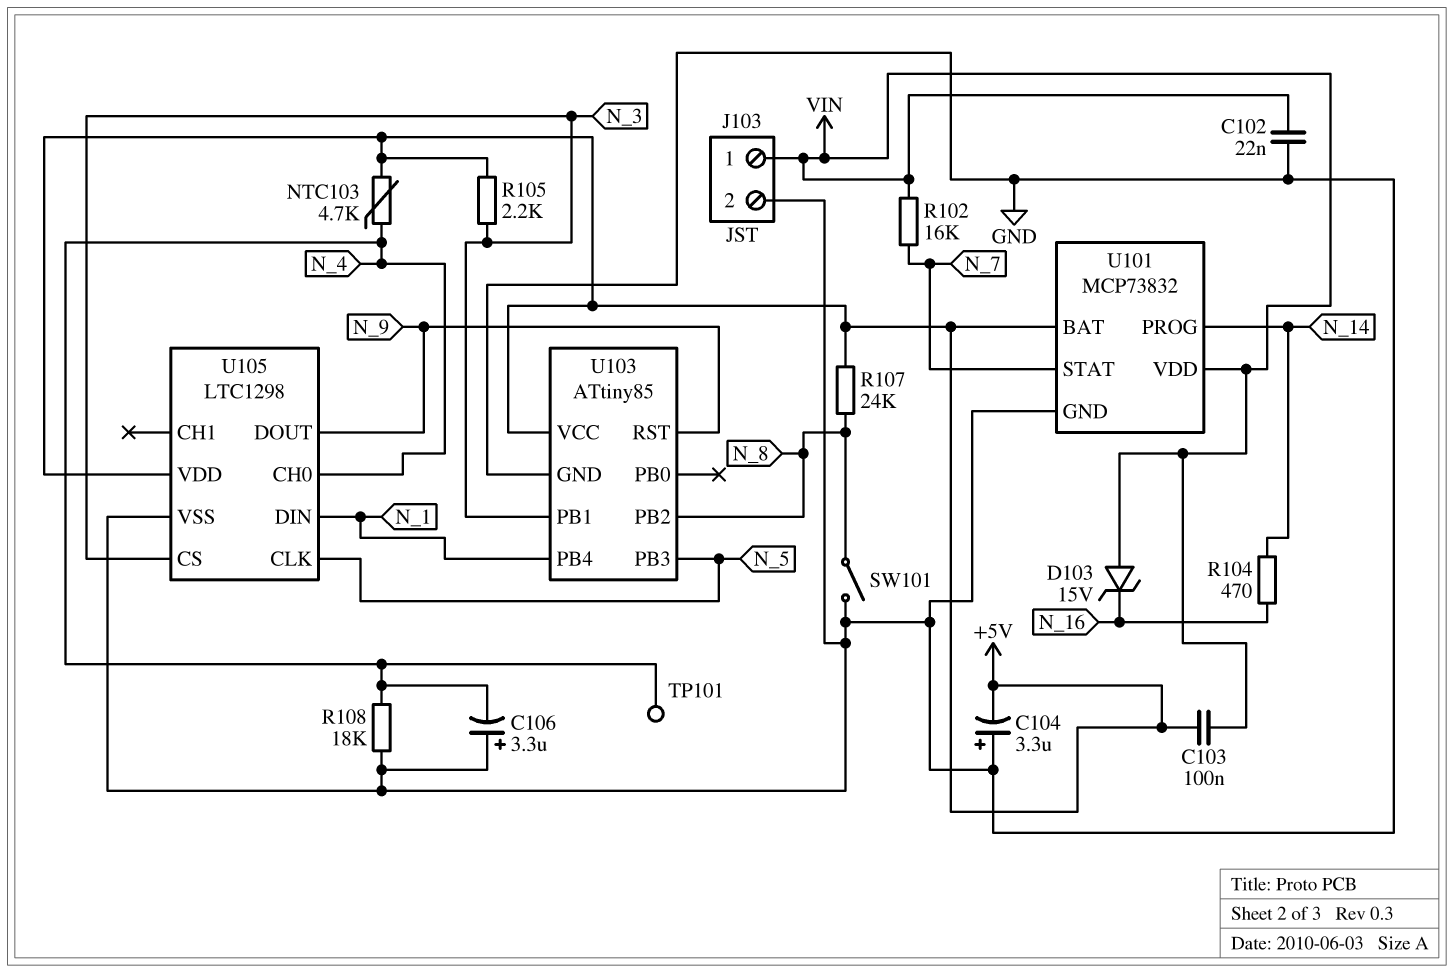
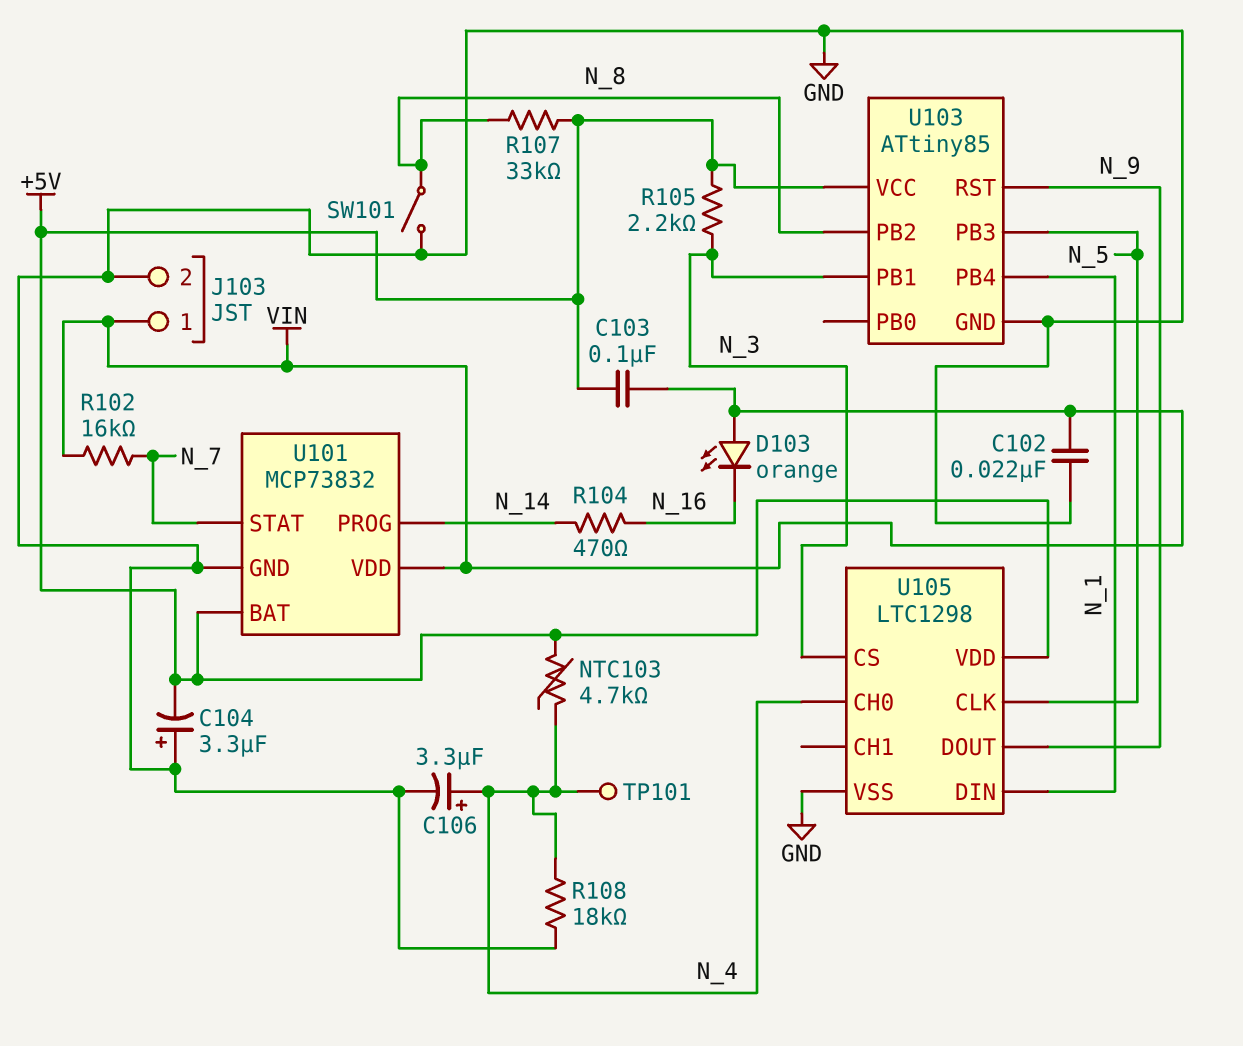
C106: 3.3uF (plus GND, minus N_4) -> 3.3uF (plus N_4, minus GND)
D103: zener 15V (A VIN, K N_16) -> LED orange (A VIN, K N_16)
R107: 24k (+5V, N_8) -> 33k (+5V, N_8)

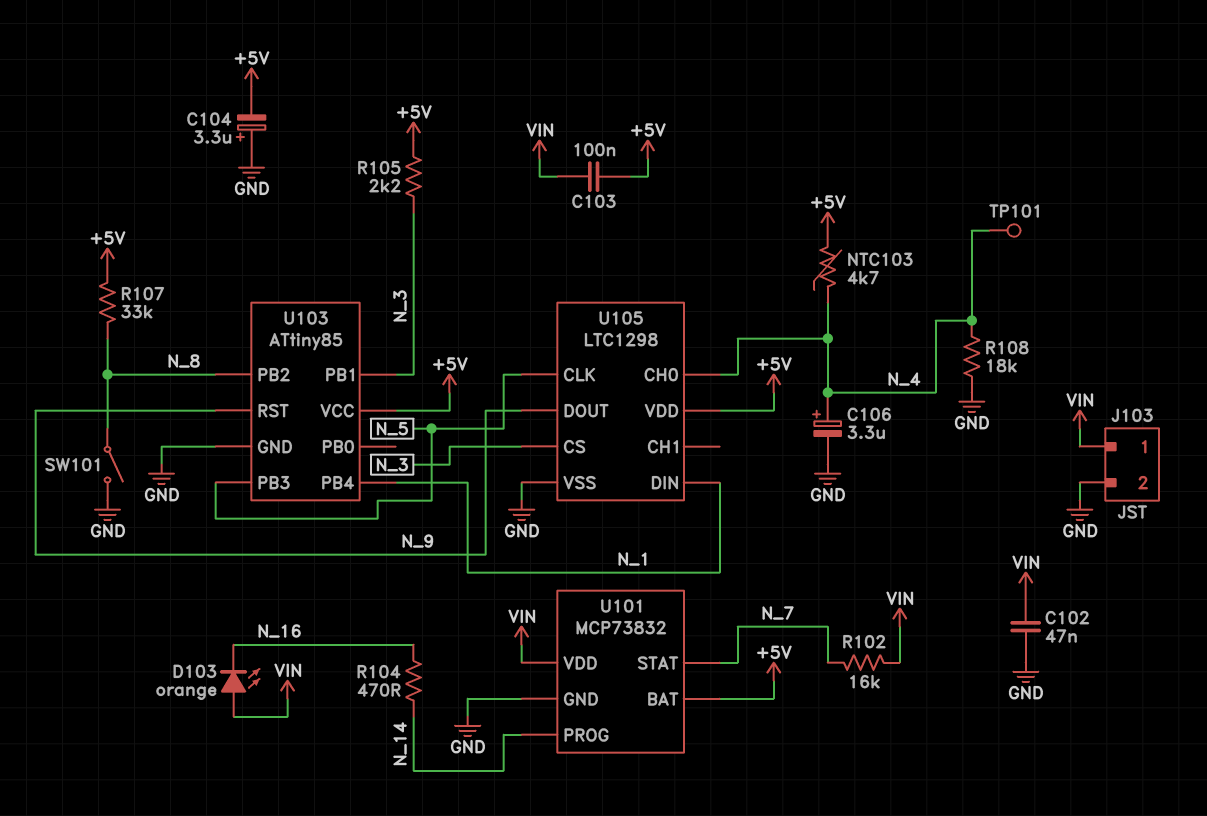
C102: 22nF (GND, VIN) -> 47nF (GND, VIN)

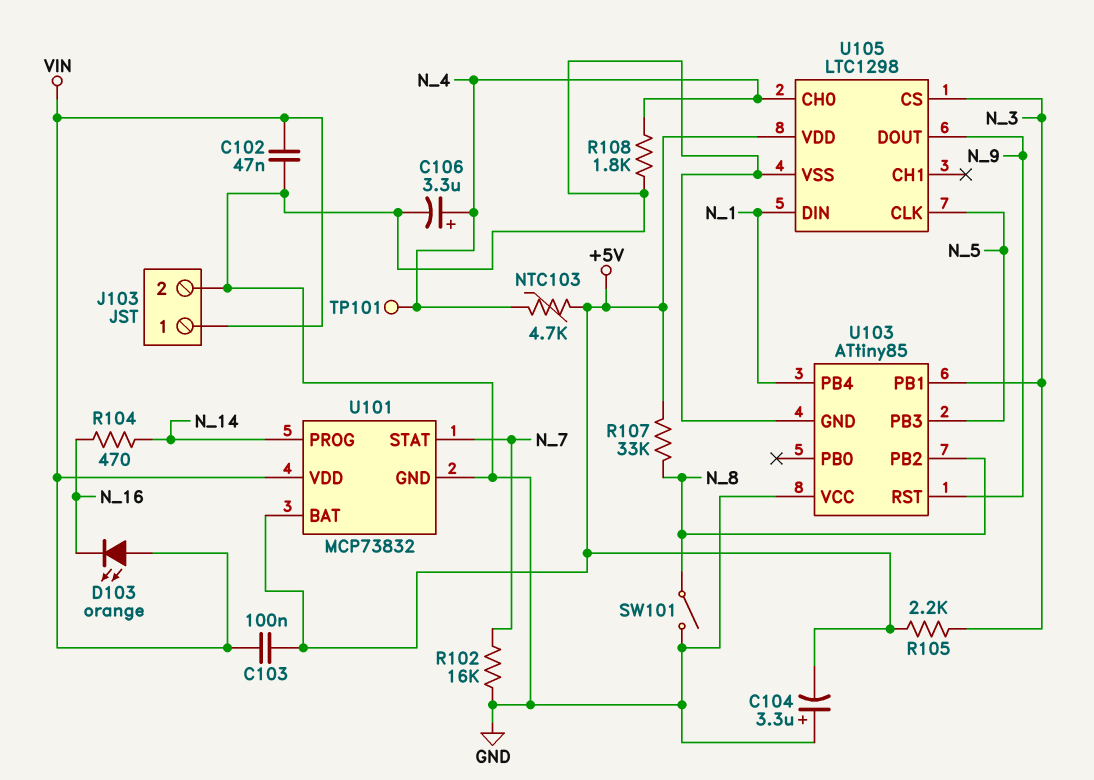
R102: 16k (N_7, VIN) -> 16k (GND, N_7)
R108: 18k (GND, N_4) -> 1.8k (GND, N_4)
U103 pin VCC: +5V -> GND

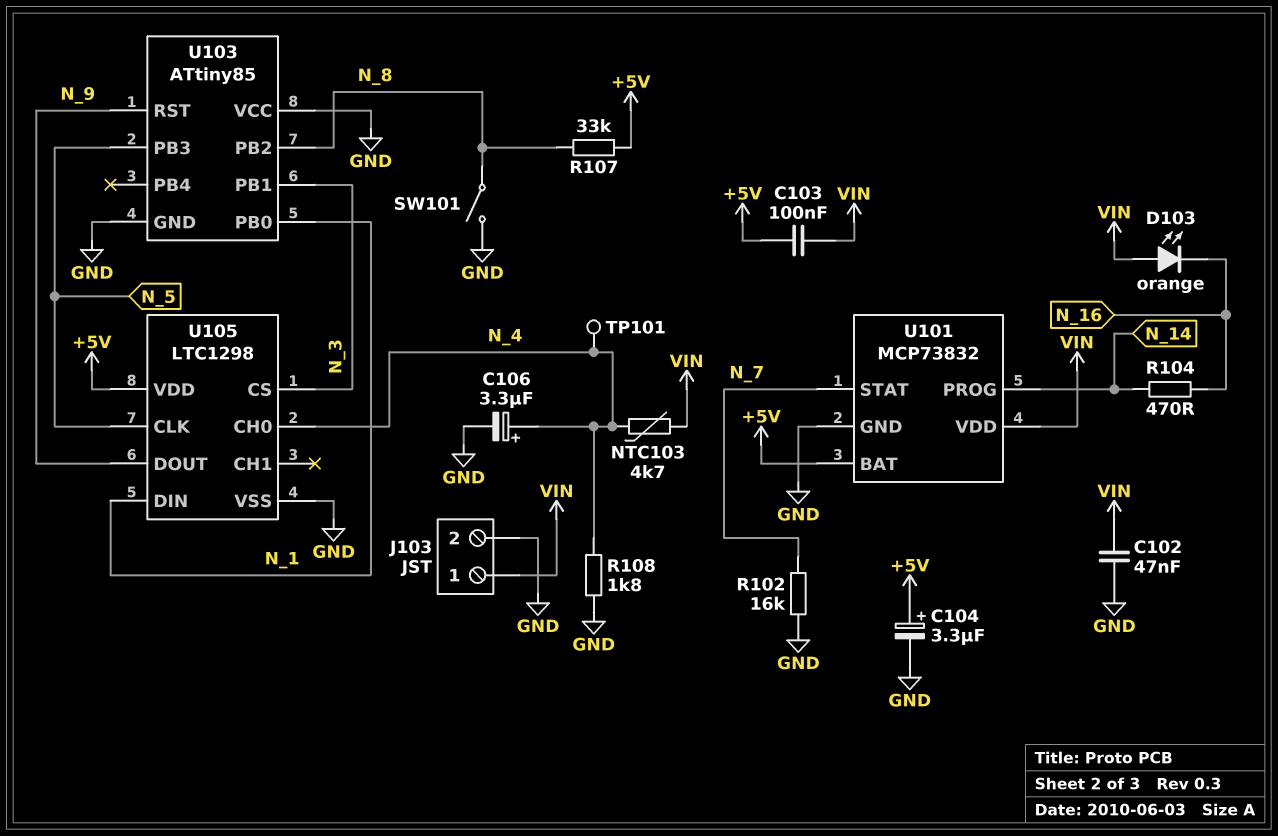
C104: 3.3uF (plus GND, minus +5V) -> 3.3uF (plus +5V, minus GND)
NTC103: 4.7k (+5V, N_4) -> 4.7k (N_4, VIN)
R105: 2.2k (+5V, N_3) -> none
U103 pin PB0: none -> N_1
U103 pin PB4: N_1 -> none

